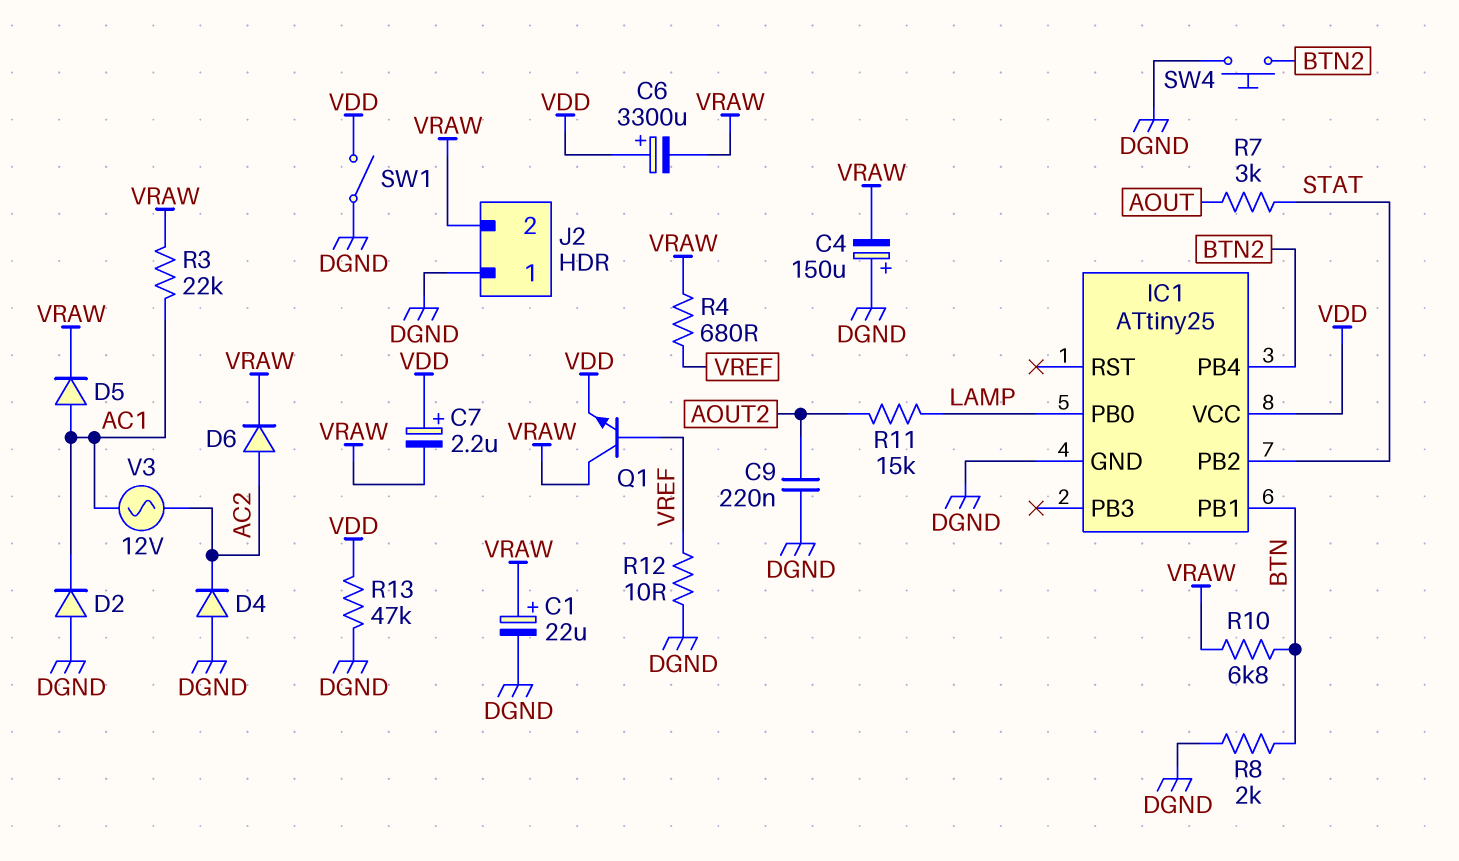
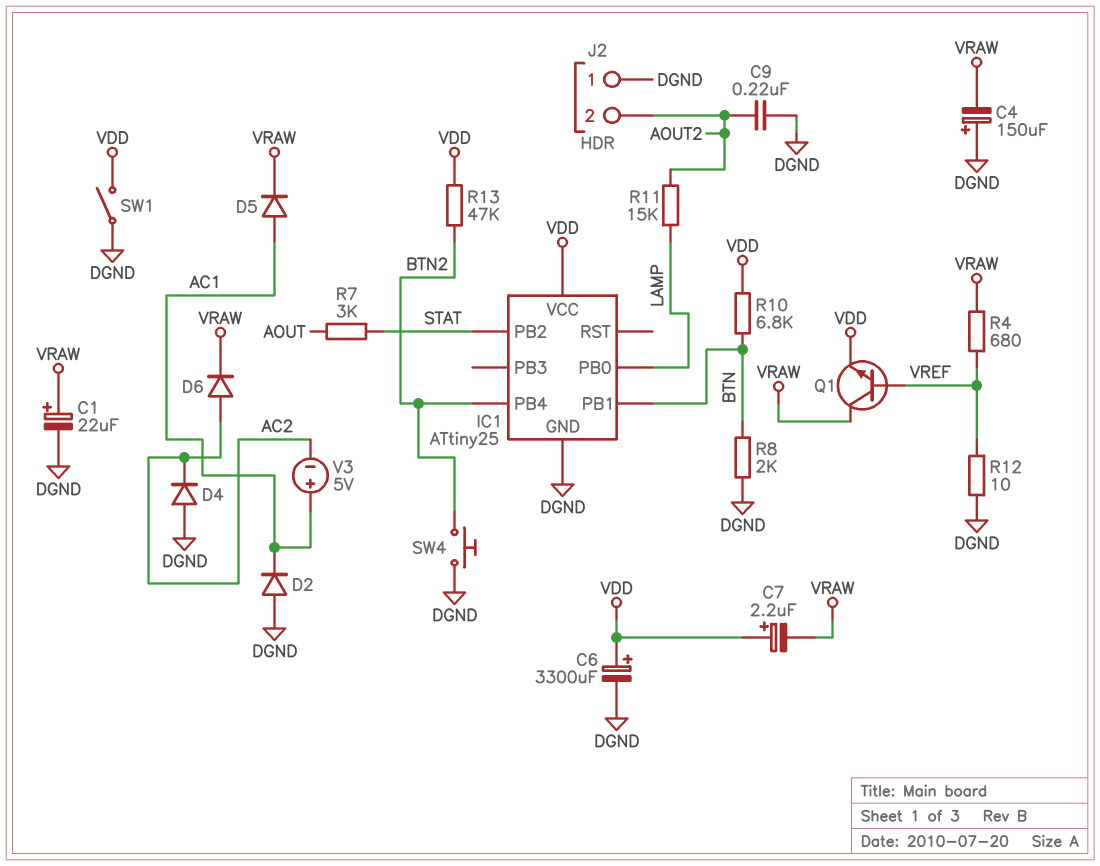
C6: 3300uF (plus VDD, minus VRAW) -> 3300uF (plus VDD, minus DGND)
J2 pin 2: VRAW -> AOUT2
R3: 22k (AC1, VRAW) -> none
R10: 6.8k (BTN, VRAW) -> 6.8k (BTN, VDD)
R13: 47k (DGND, VDD) -> 47k (BTN2, VDD)
V3: AC 12V (AC1, AC2) -> 5V (plus AC1, minus AC2)

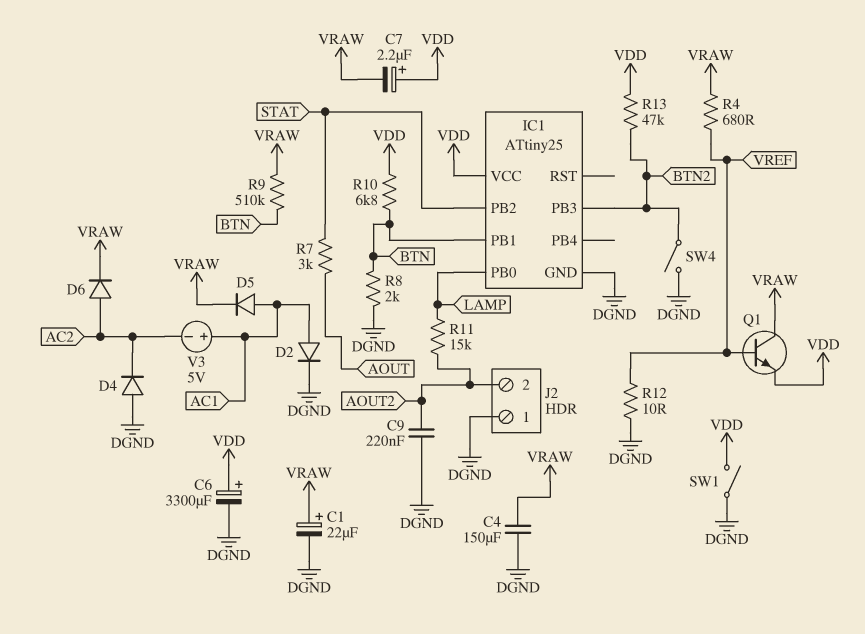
C4: 150uF (plus DGND, minus VRAW) -> 150uF (DGND, VRAW)
D2: diode (A DGND, K AC1) -> diode (A AC1, K DGND)
IC1 pin PB3: none -> BTN2
IC1 pin PB4: BTN2 -> none
R9: none -> 510k (BTN, VRAW)
SW4: button (BTN2, DGND) -> switch (BTN2, DGND)

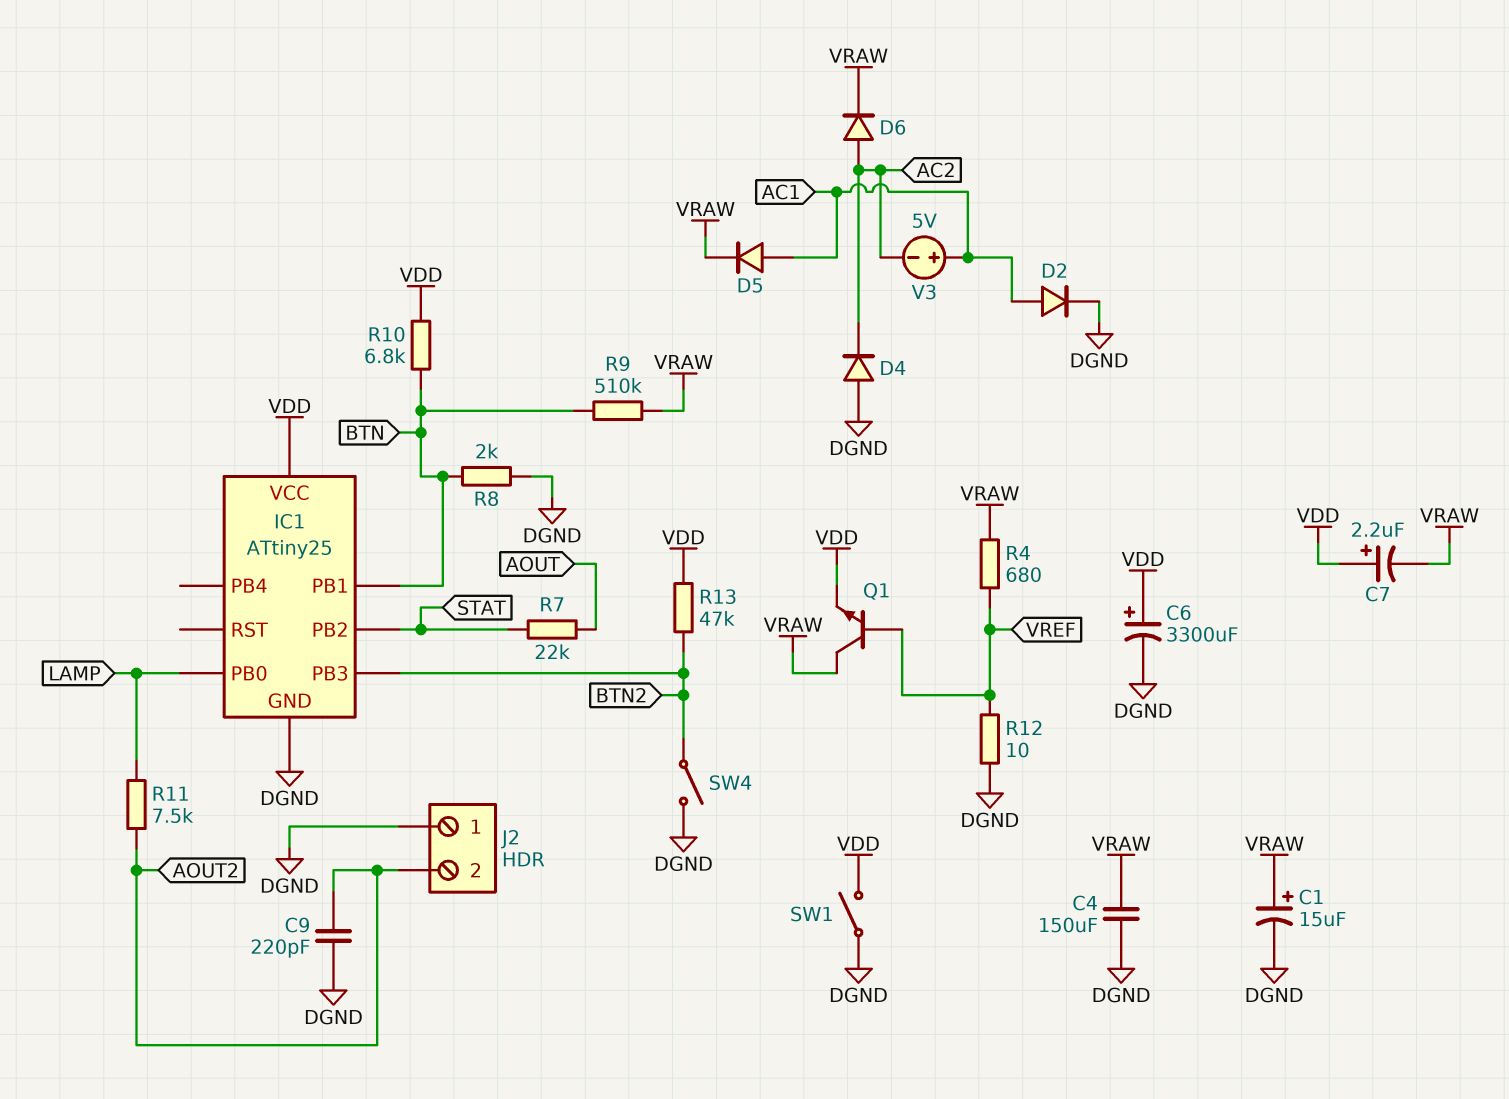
C1: 22uF (plus VRAW, minus DGND) -> 15uF (plus VRAW, minus DGND)
C9: 220nF (AOUT2, DGND) -> 220pF (AOUT2, DGND)
R7: 3k (AOUT, STAT) -> 22k (AOUT, STAT)
R11: 15k (AOUT2, LAMP) -> 7.5k (AOUT2, LAMP)

